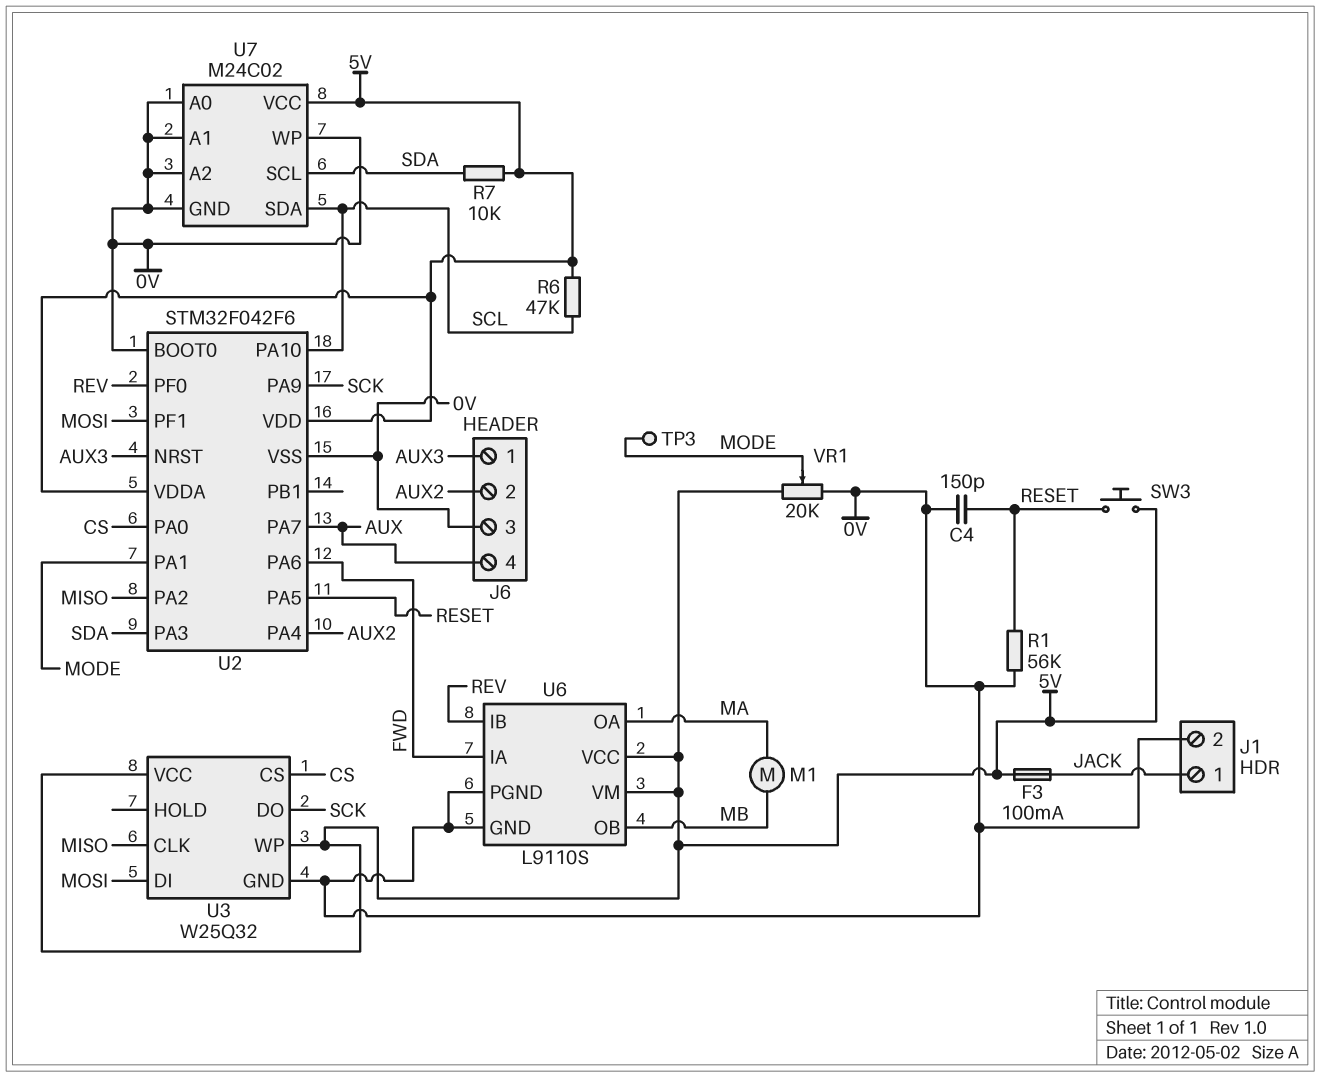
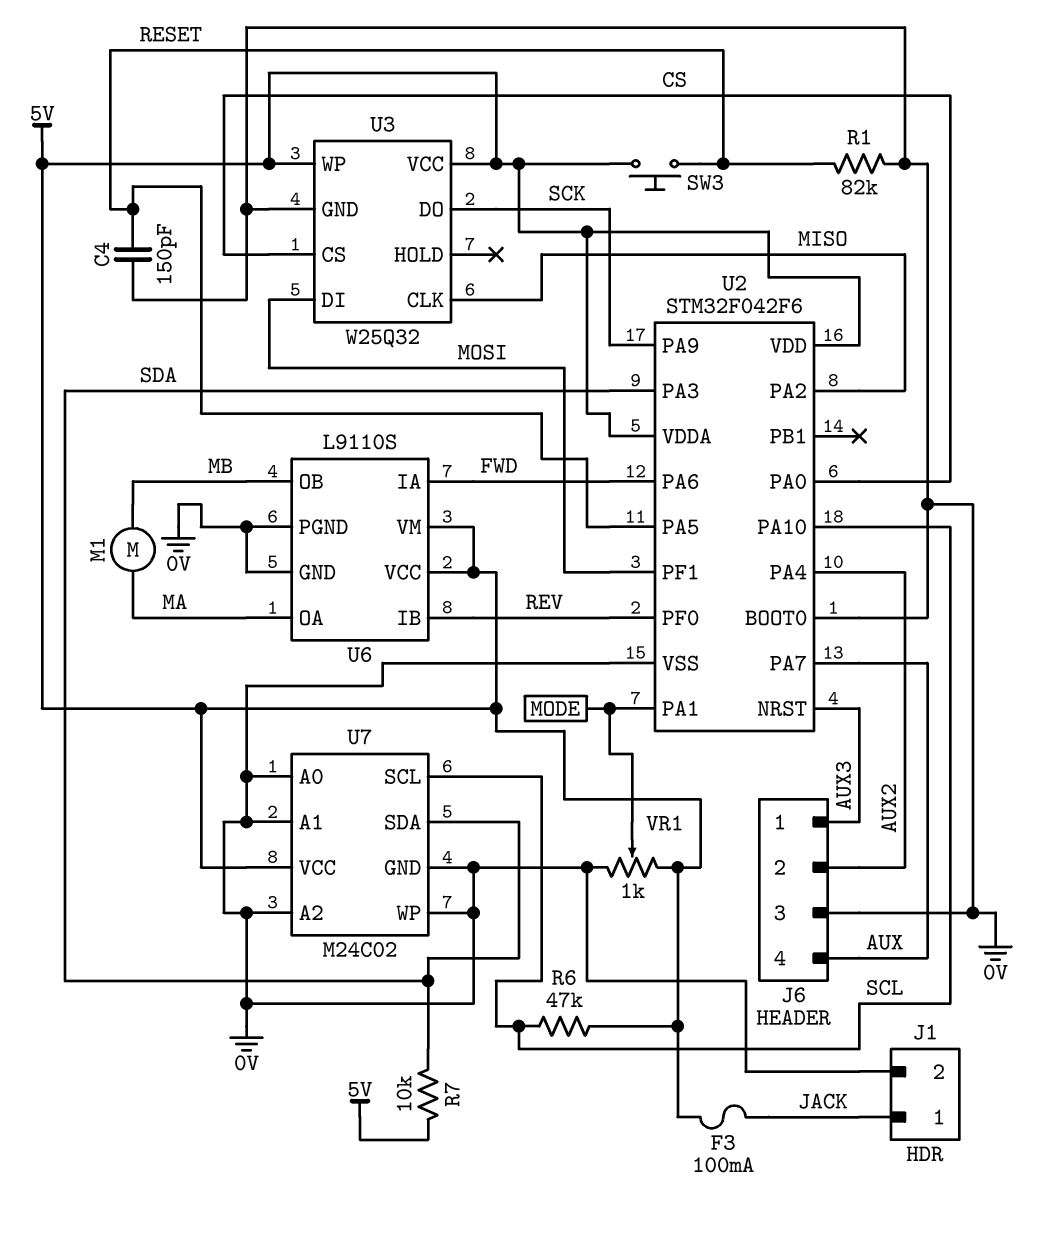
R1: 56k (0V, RESET) -> 82k (0V, RESET)
TP3: test point (MODE) -> none
U7 pin SCL: SDA -> SCL
U7 pin SDA: SCL -> SDA
VR1: 20k (0V, 5V, wiper MODE) -> 1k (0V, 5V, wiper MODE)

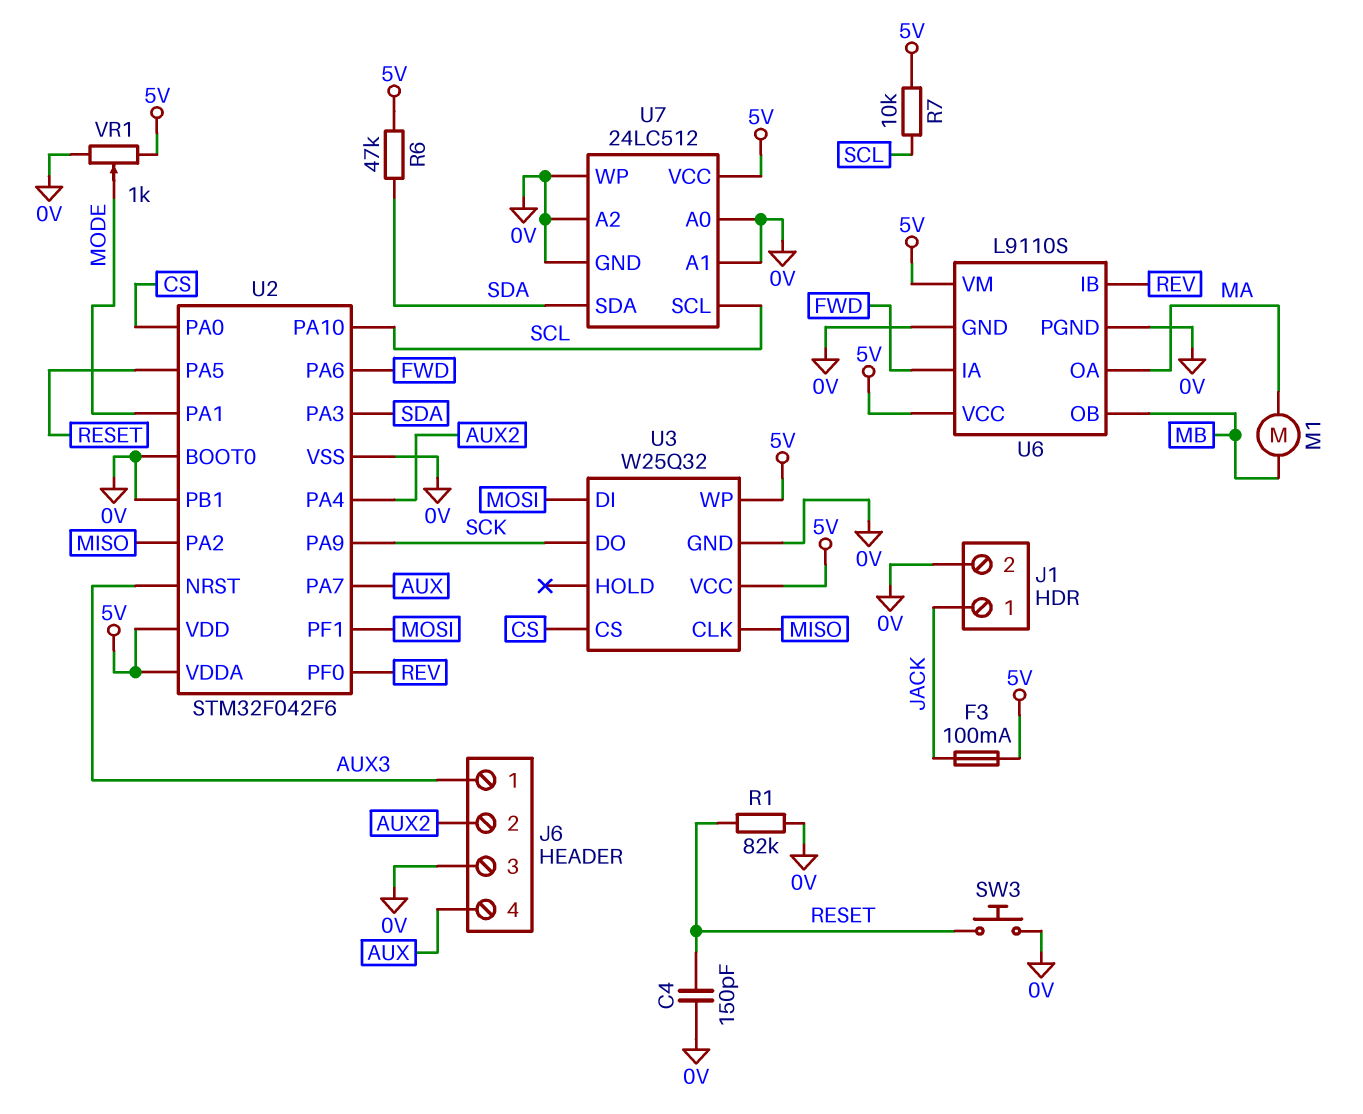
R6: 47k (5V, SCL) -> 47k (5V, SDA)
R7: 10k (5V, SDA) -> 10k (5V, SCL)
SW3: button (5V, RESET) -> button (0V, RESET)
U2 pin PB1: none -> 0V
U7: M24C02 -> 24LC512

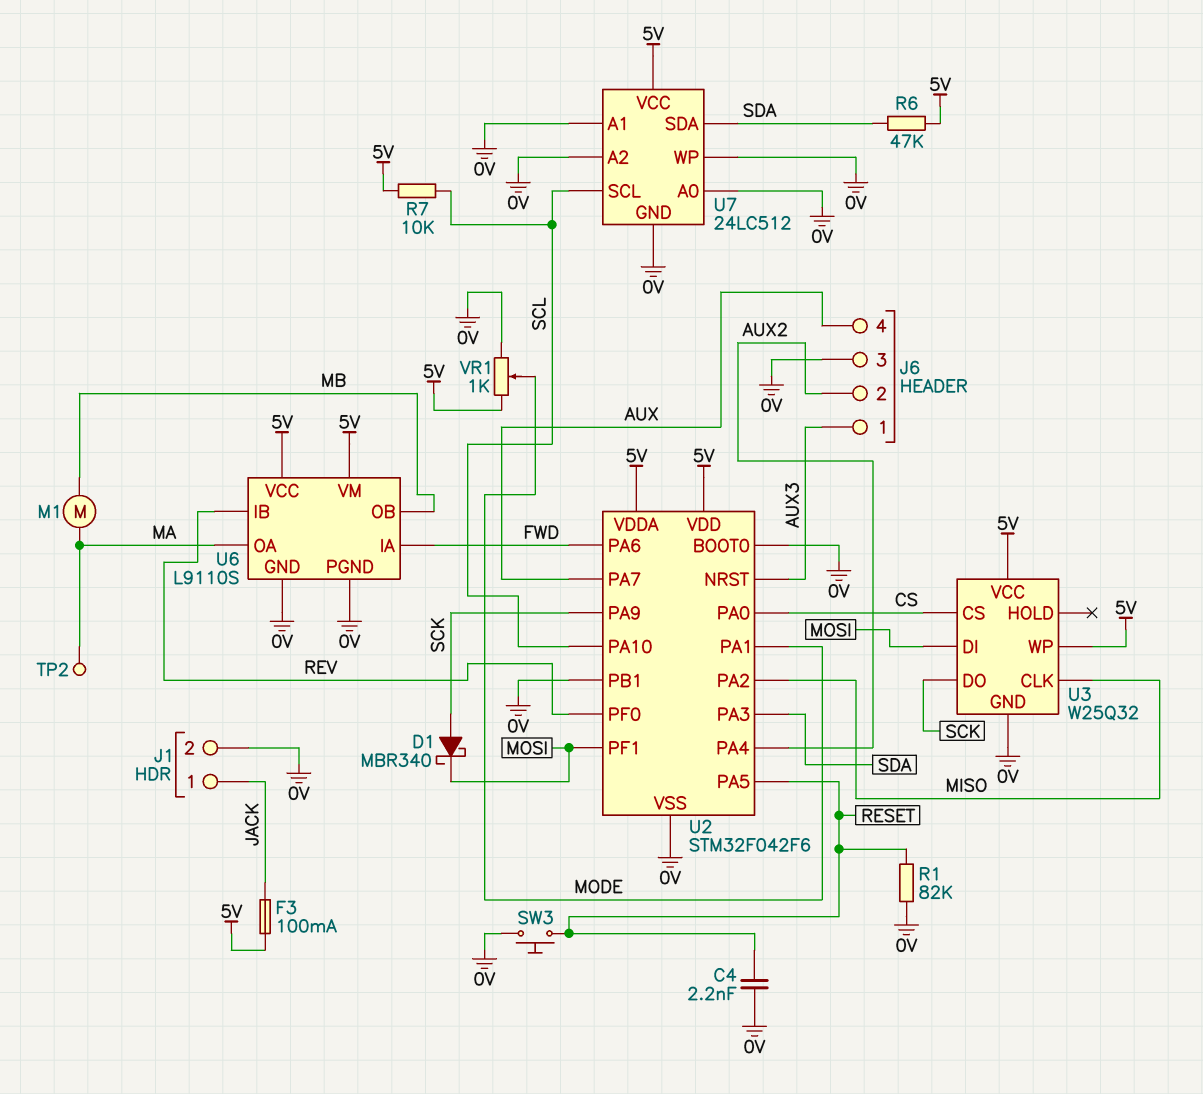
C4: 150pF (0V, RESET) -> 2.2nF (0V, RESET)
D1: none -> schottky MBR340 (A SCK, K MOSI)
TP2: none -> test point (MA)

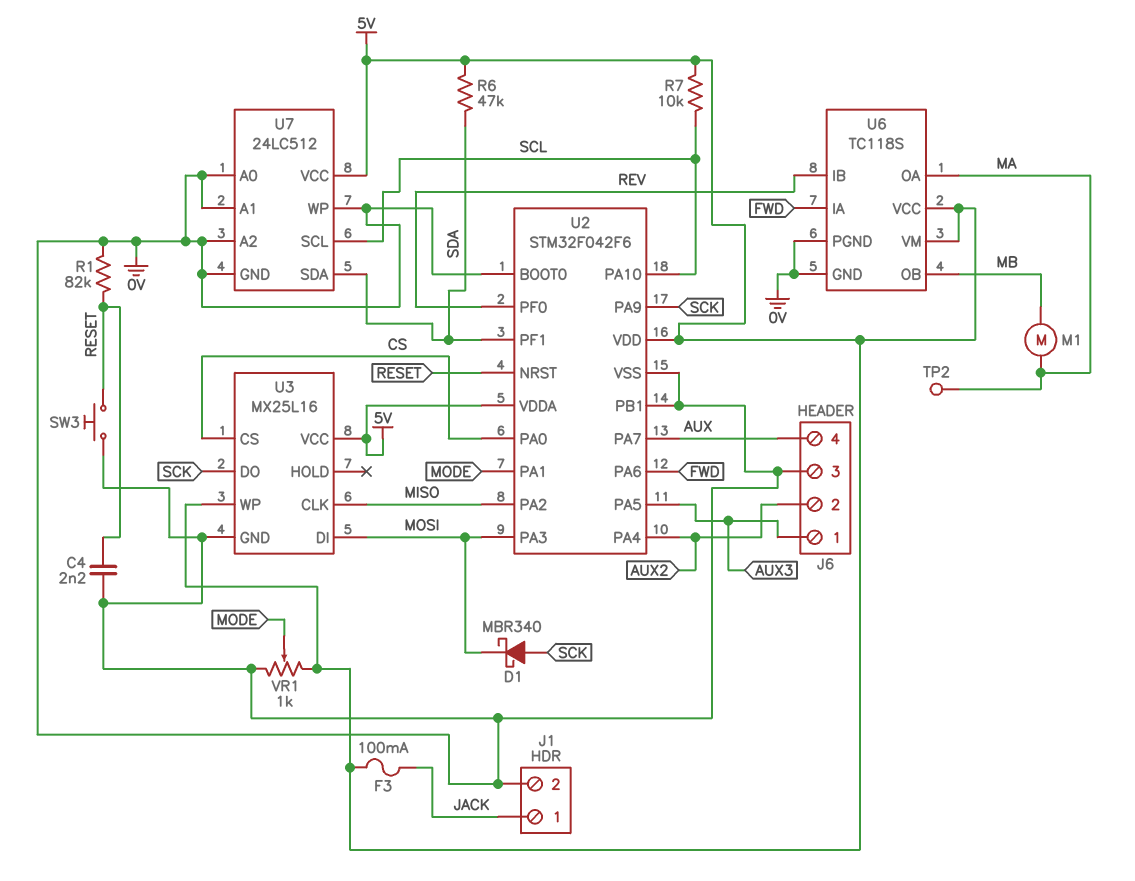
U2 pin NRST: AUX3 -> RESET
U2 pin PA3: SDA -> MOSI
U2 pin PA5: RESET -> AUX3
U2 pin PF1: MOSI -> SDA
U3: W25Q32 -> MX25L16
U6: L9110S -> TC118S

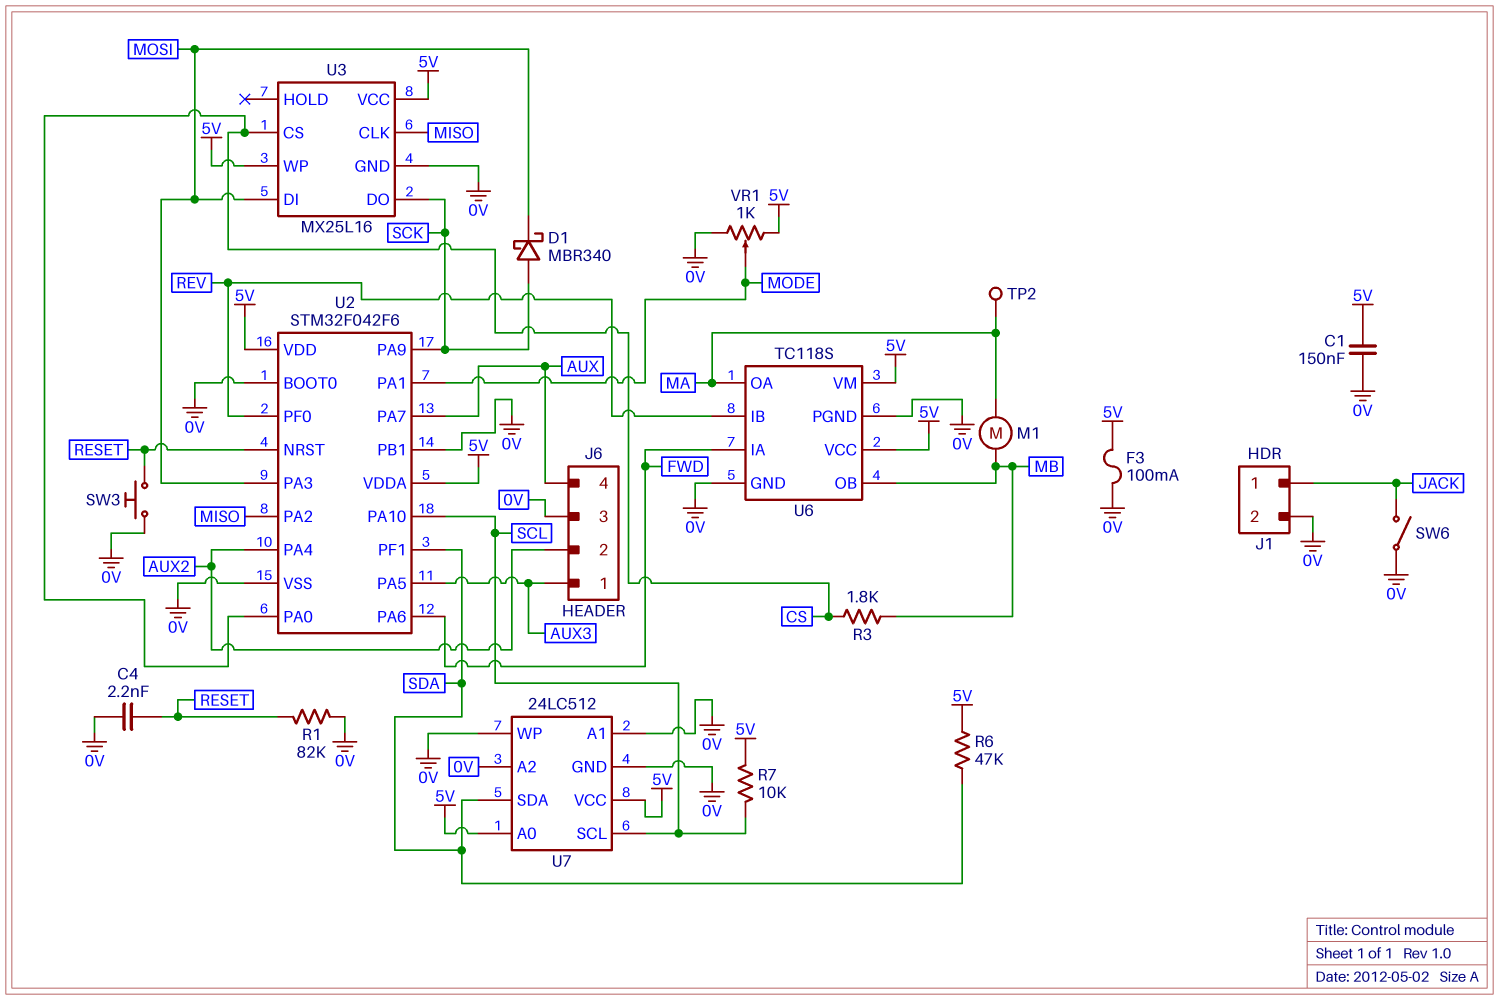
C1: none -> 150nF (0V, 5V)
F3: 100mA (5V, JACK) -> 100mA (0V, 5V)
R3: none -> 1.8k (CS, MB)
SW6: none -> switch (0V, JACK)
U7 pin A0: 0V -> 5V

